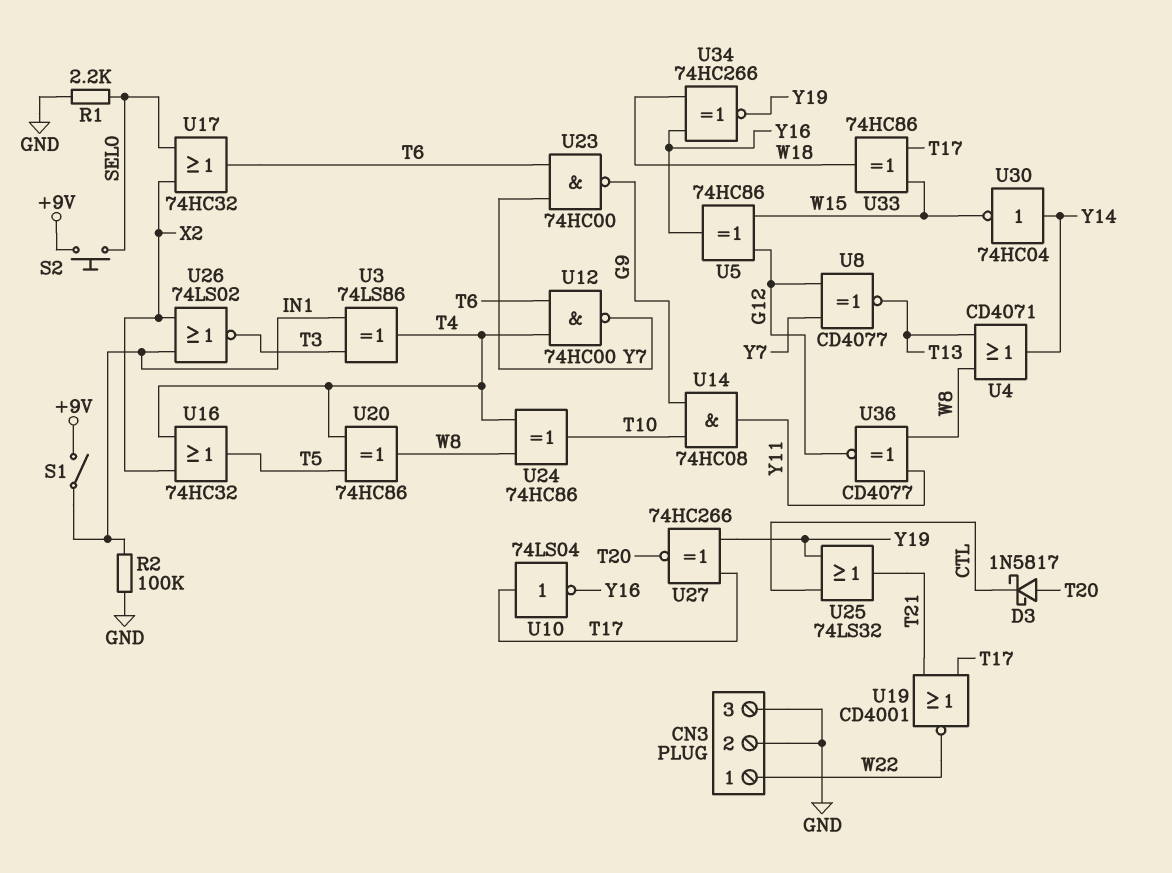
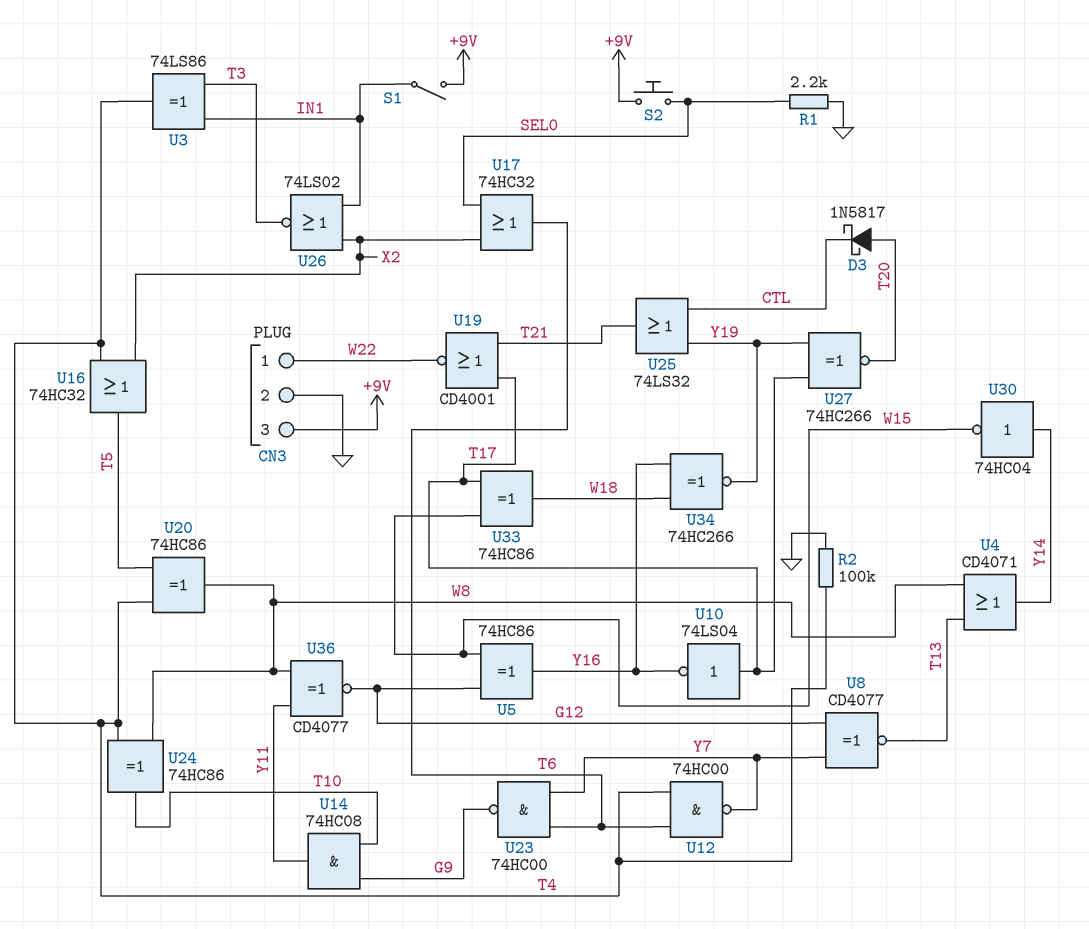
CN3 pin 3: GND -> +9V
R2: 100k (GND, IN1) -> 100k (GND, T4)

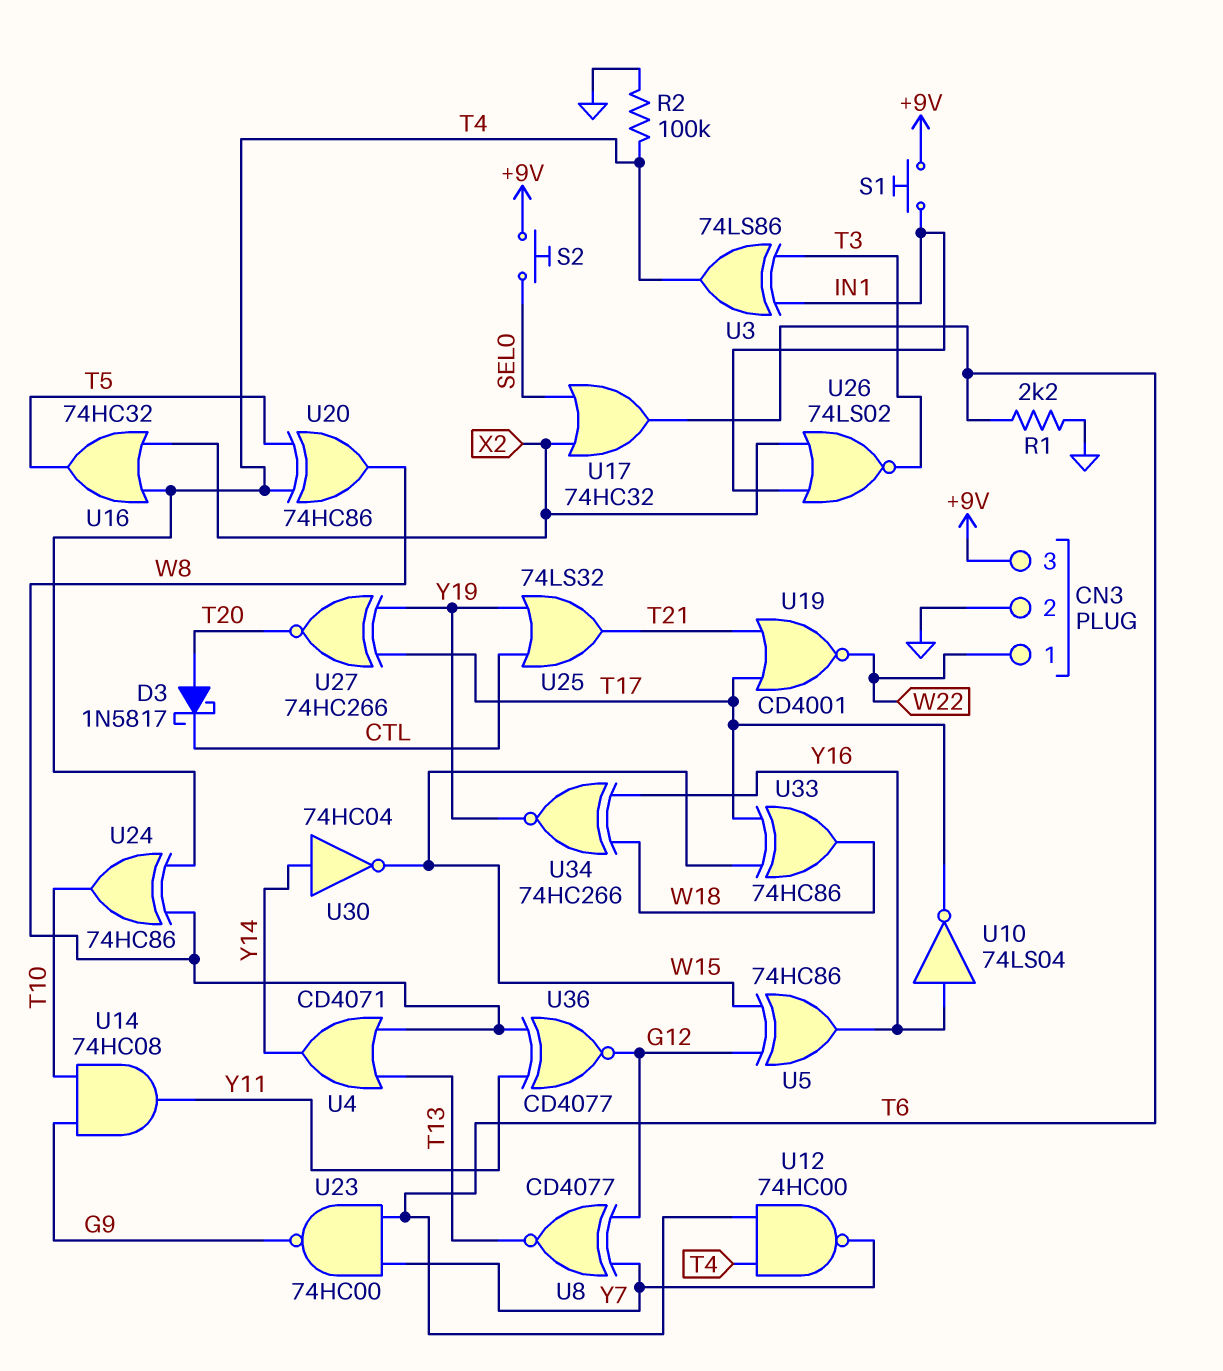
R1: 2.2k (GND, SEL0) -> 2.2k (GND, T6)
S1: switch (+9V, IN1) -> button (+9V, IN1)
U10: NOT 74LS04 (in T17, out Y16) -> NOT 74LS04 (in Y16, out T17)

